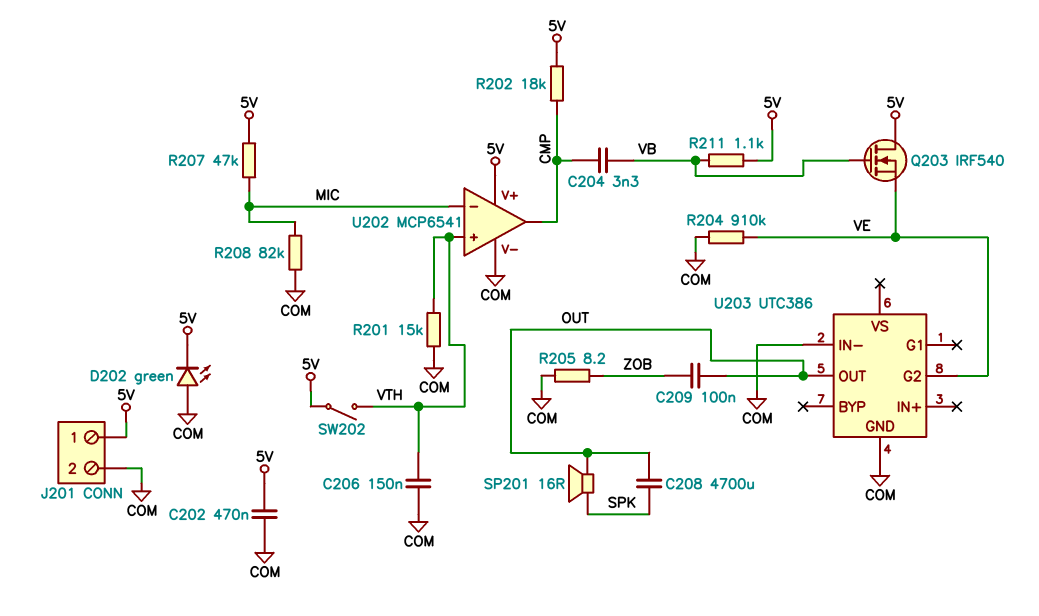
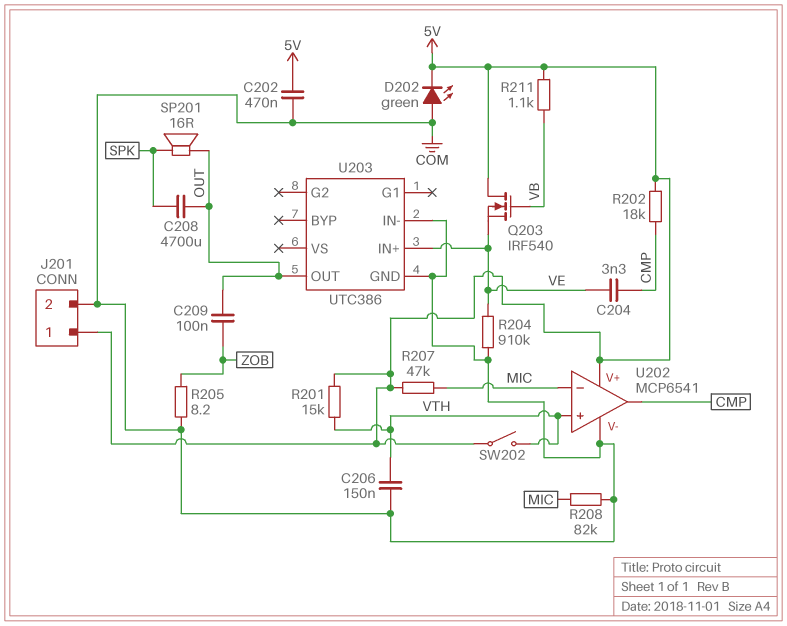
C204: 3.3nF (CMP, VB) -> 3.3nF (CMP, VE)
R201: 15k (COM, VTH) -> 15k (5V, VTH)
U203 pin G2: VE -> none
U203 pin IN+: none -> VE

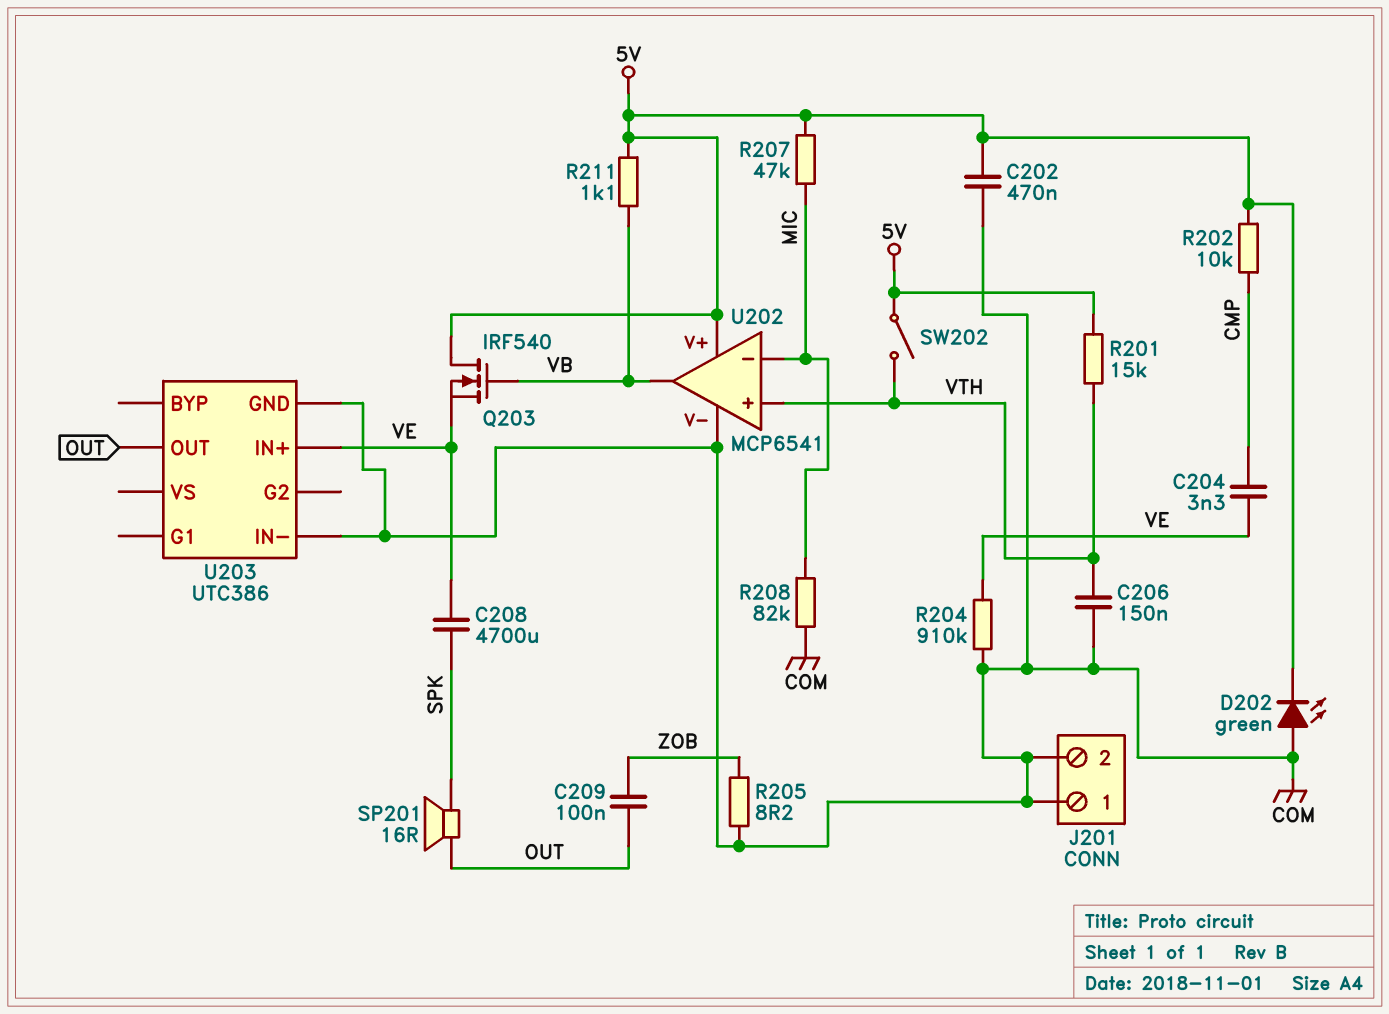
C208: 4700uF (OUT, SPK) -> 4700uF (SPK, VE)
J201 pin 1: 5V -> COM
R202: 18k (5V, CMP) -> 10k (5V, CMP)
U202 pin out: CMP -> VB

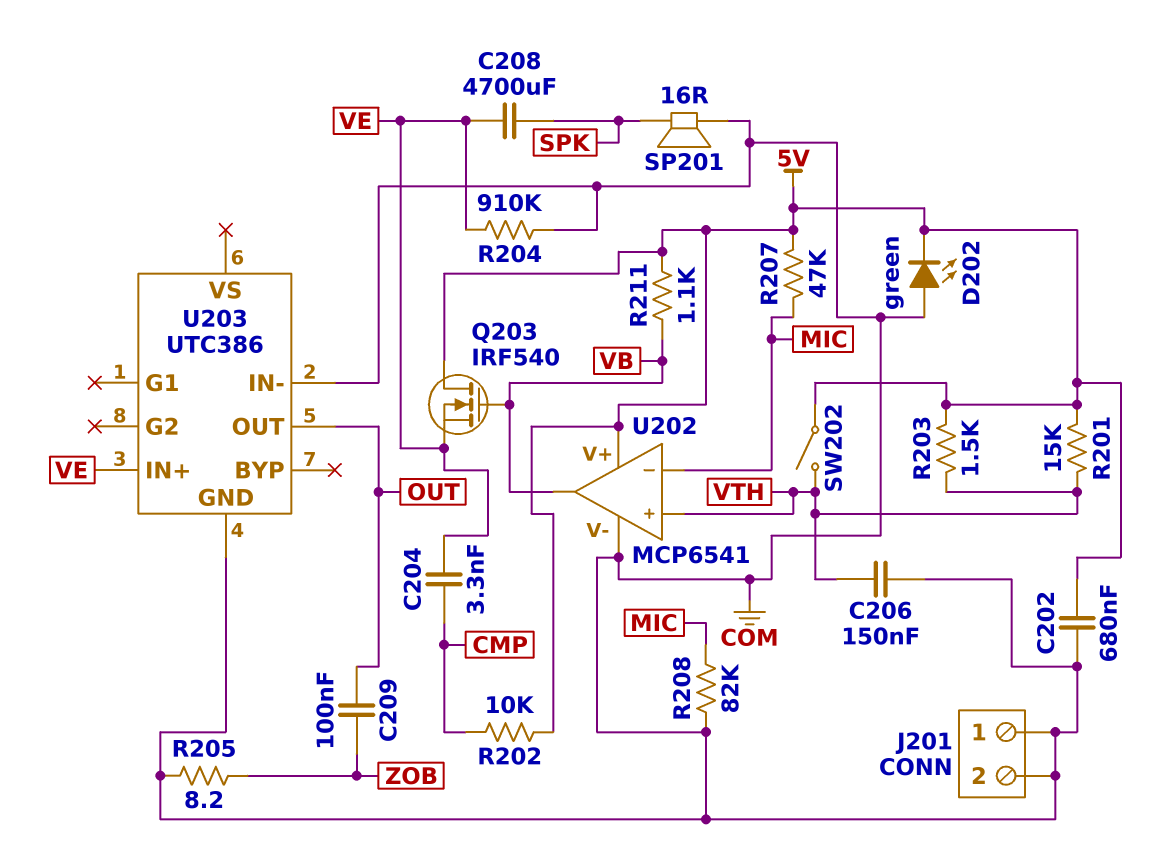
C202: 470nF (5V, COM) -> 680nF (5V, COM)
R203: none -> 1.5k (5V, VTH)
SP201: speaker 16R (OUT, SPK) -> speaker 16R (COM, SPK)

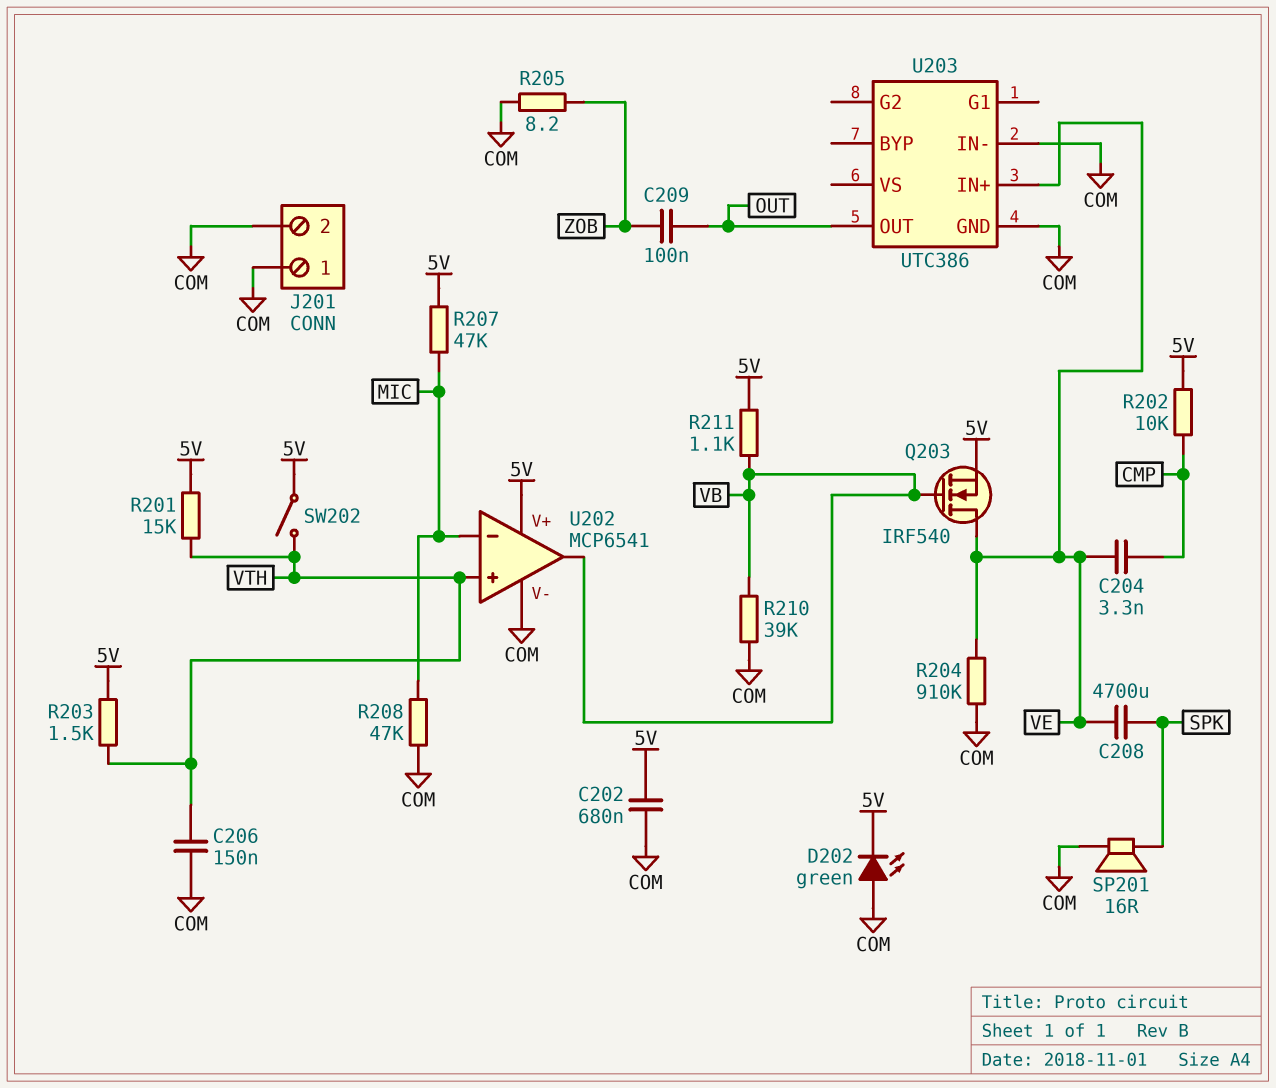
Q203: NMOS IRF540 (G VB, D 5V, S VE) -> NMOS IRF540 (G VB, D VE, S 5V)
R208: 82k (COM, MIC) -> 47k (COM, MIC)
R210: none -> 39k (COM, VB)

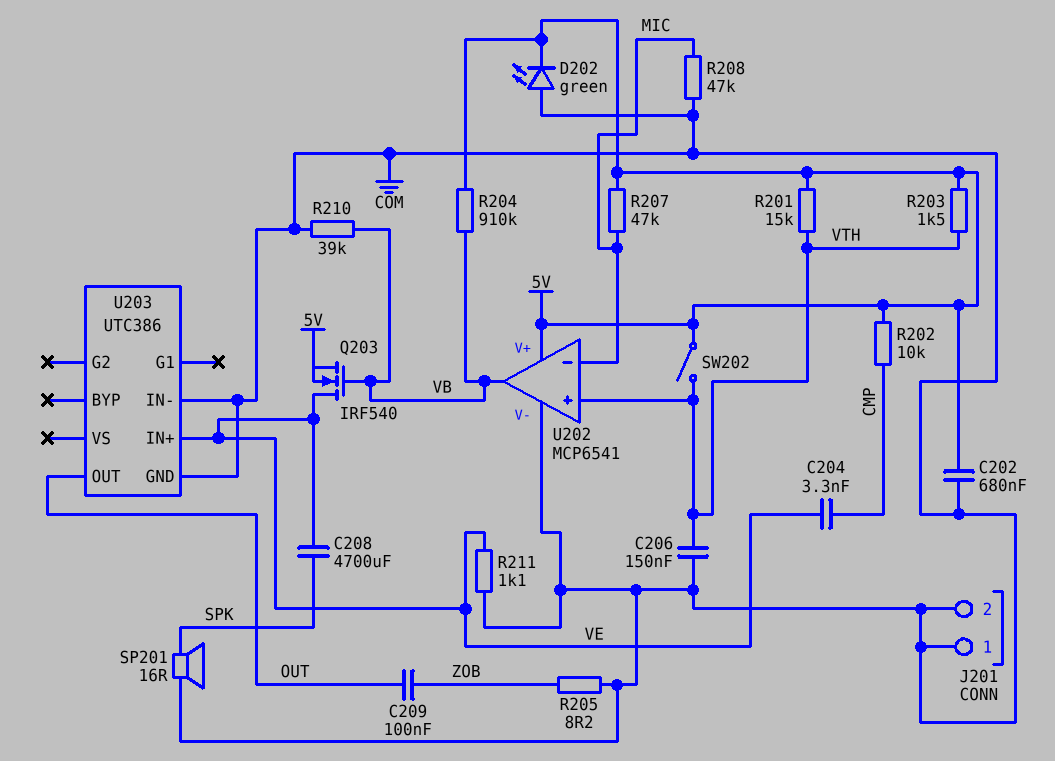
R204: 910k (COM, VE) -> 910k (5V, VB)
R211: 1.1k (5V, VB) -> 1.1k (COM, VE)

